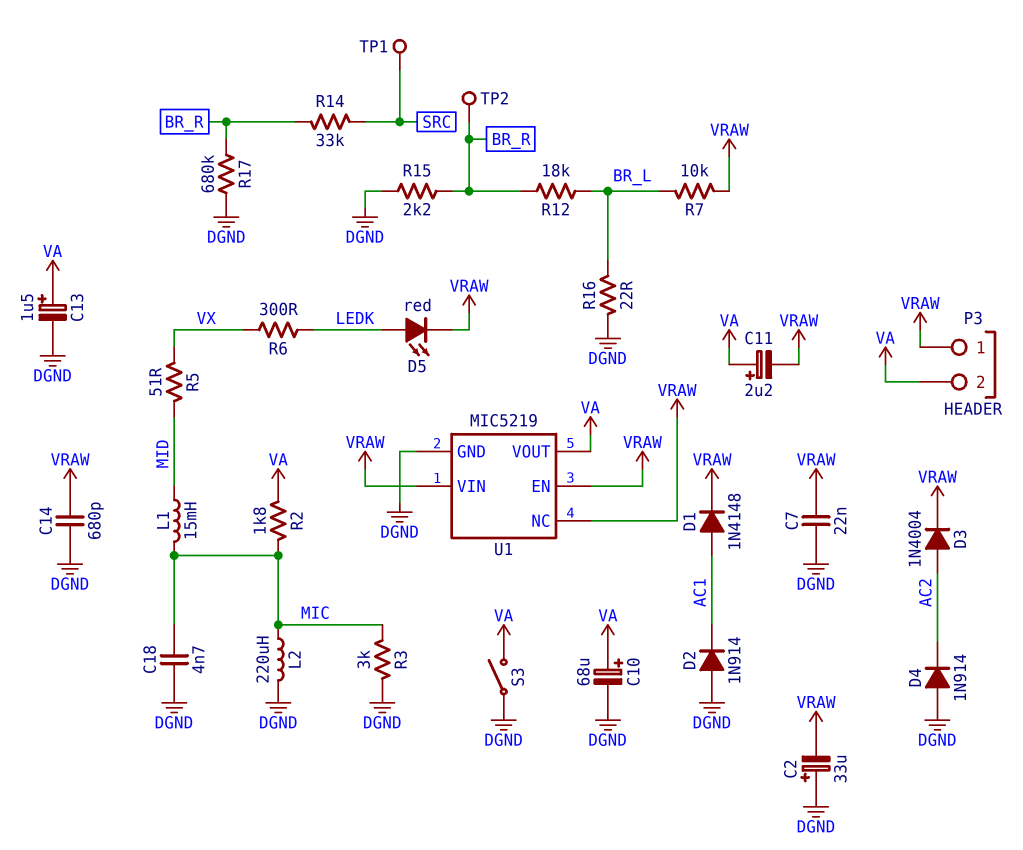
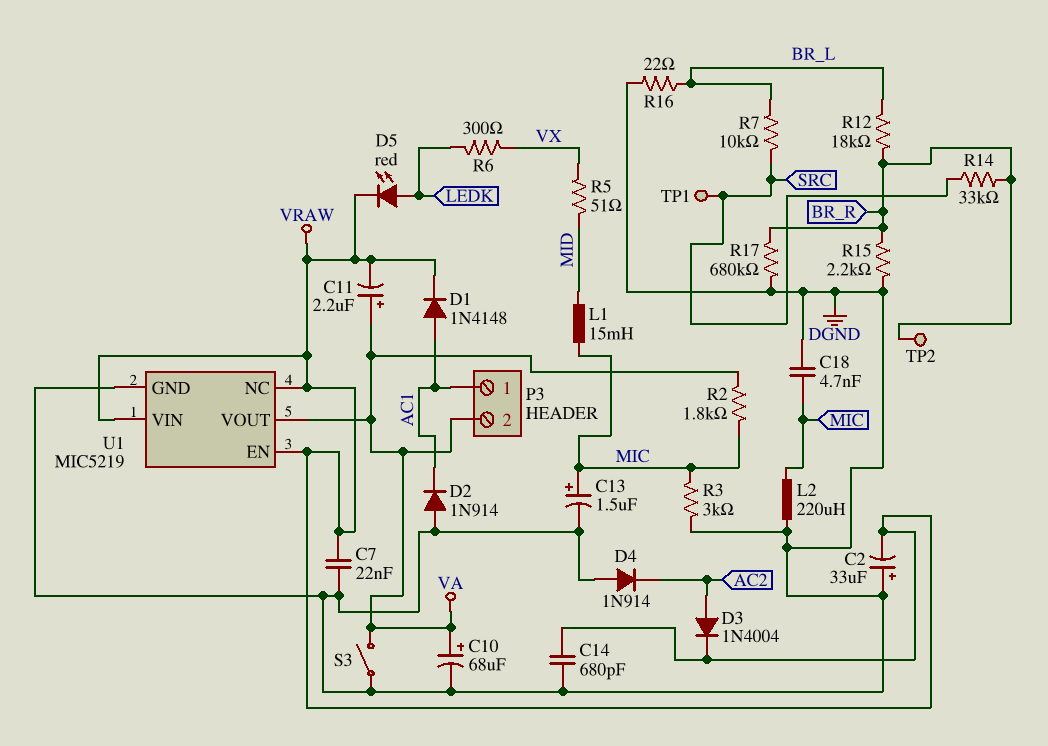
C13: 1.5uF (plus VA, minus DGND) -> 1.5uF (plus MIC, minus DGND)
P3 pin 1: VRAW -> AC1
R7: 10k (BR_L, VRAW) -> 10k (BR_L, SRC)

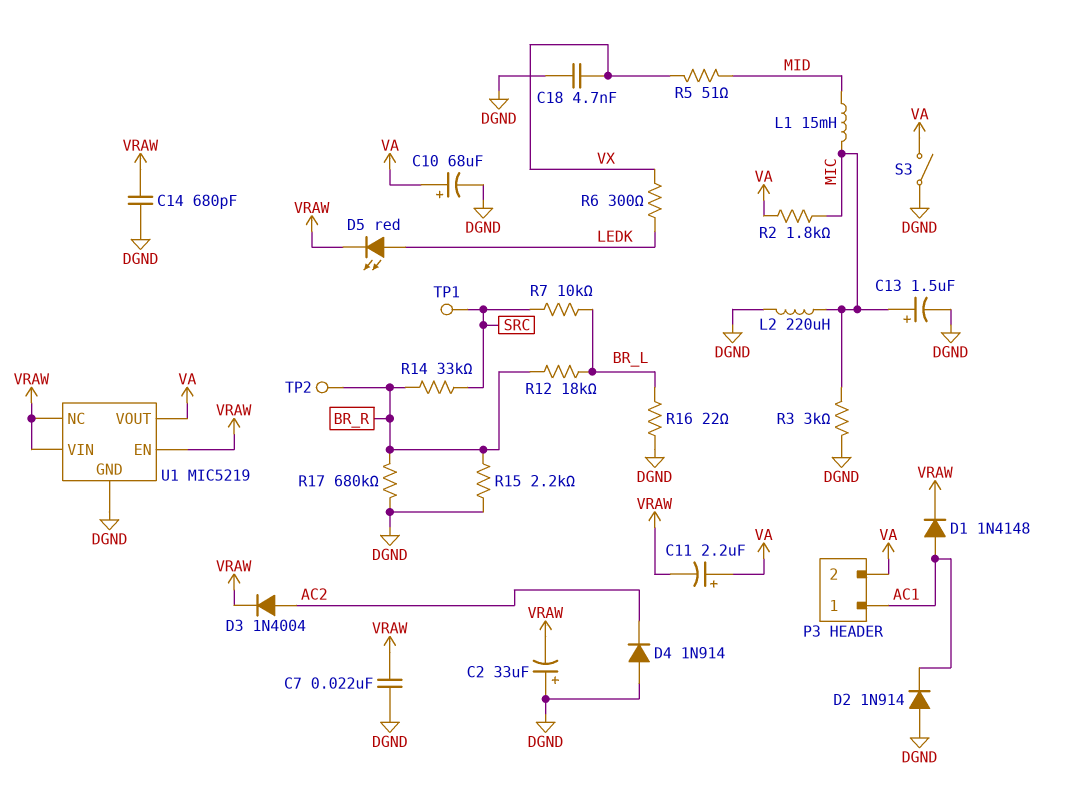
C18: 4.7nF (DGND, MIC) -> 4.7nF (DGND, VX)

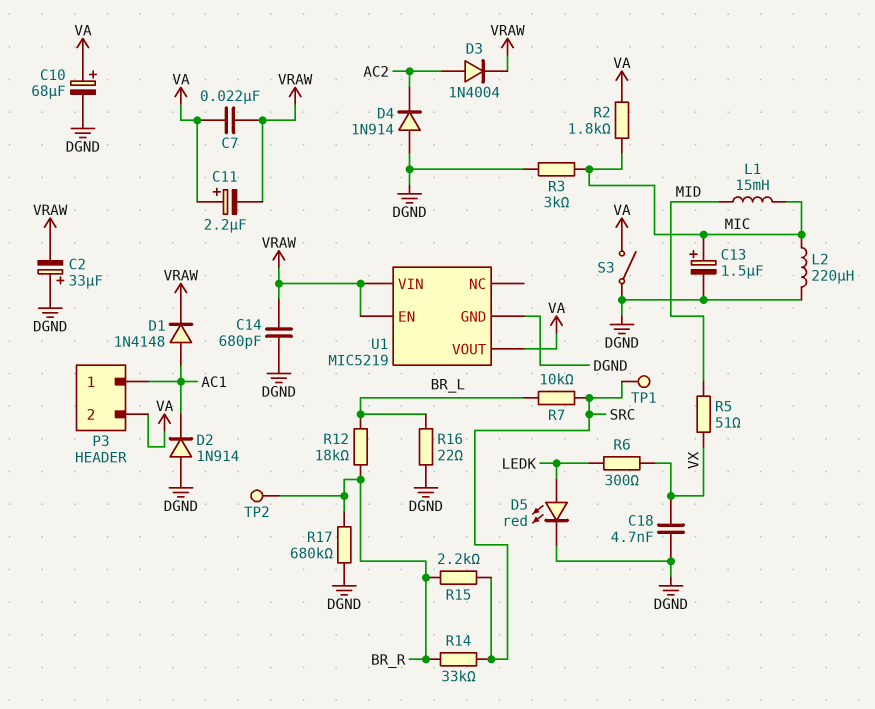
C7: 22nF (DGND, VRAW) -> 22nF (VA, VRAW)
D5: LED red (A LEDK, K VRAW) -> LED red (A LEDK, K DGND)
R15: 2.2k (BR_R, DGND) -> 2.2k (BR_R, SRC)
U1 pin NC: VRAW -> none

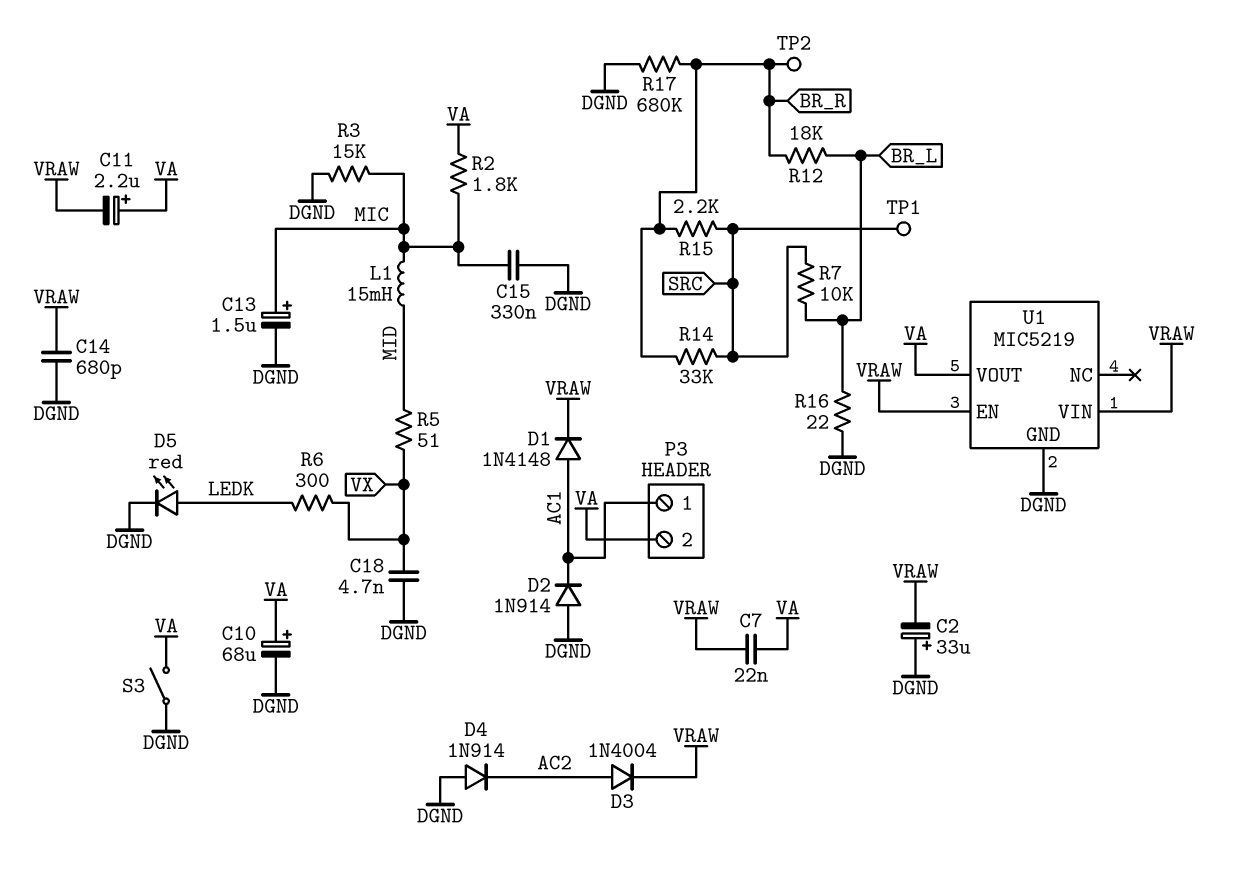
C15: none -> 330nF (DGND, MIC)
L2: 220uH (DGND, MIC) -> none
R3: 3k (DGND, MIC) -> 15k (DGND, MIC)

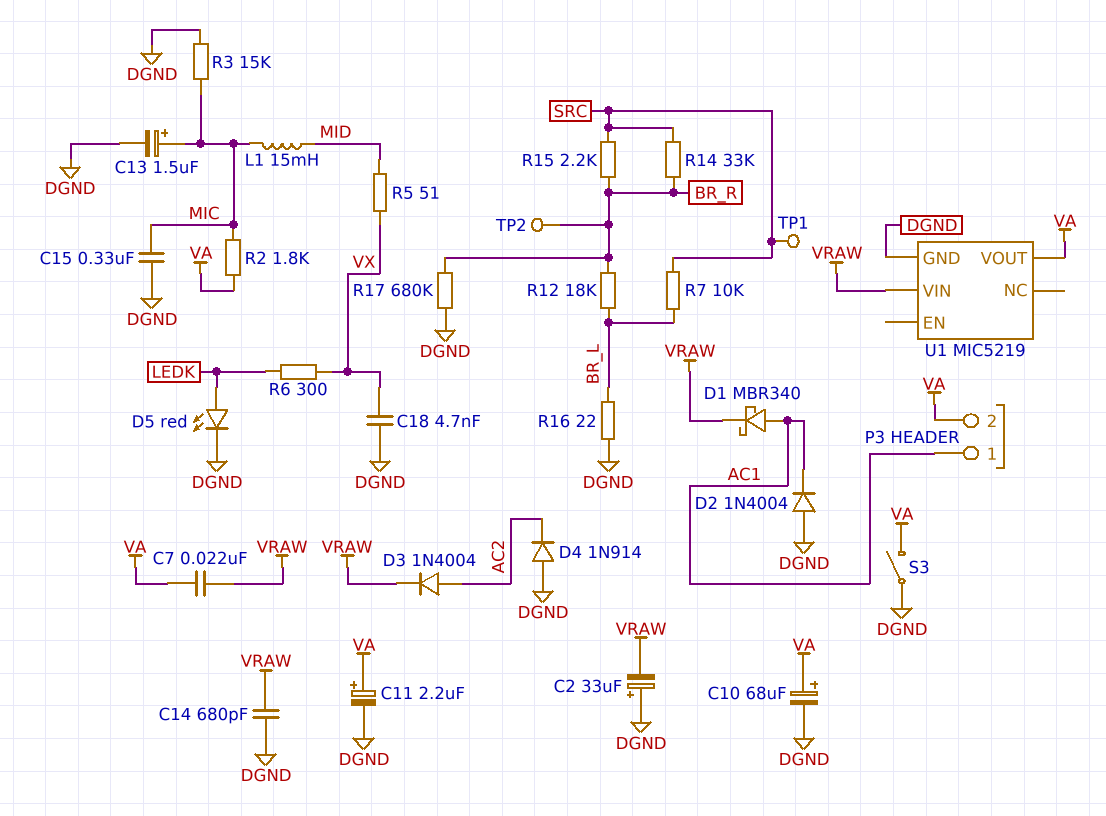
C11: 2.2uF (plus VA, minus VRAW) -> 2.2uF (plus VA, minus DGND)
D1: diode 1N4148 (A AC1, K VRAW) -> schottky MBR340 (A AC1, K VRAW)
D2: diode 1N914 (A DGND, K AC1) -> diode 1N4004 (A DGND, K AC1)
U1 pin EN: VRAW -> none

